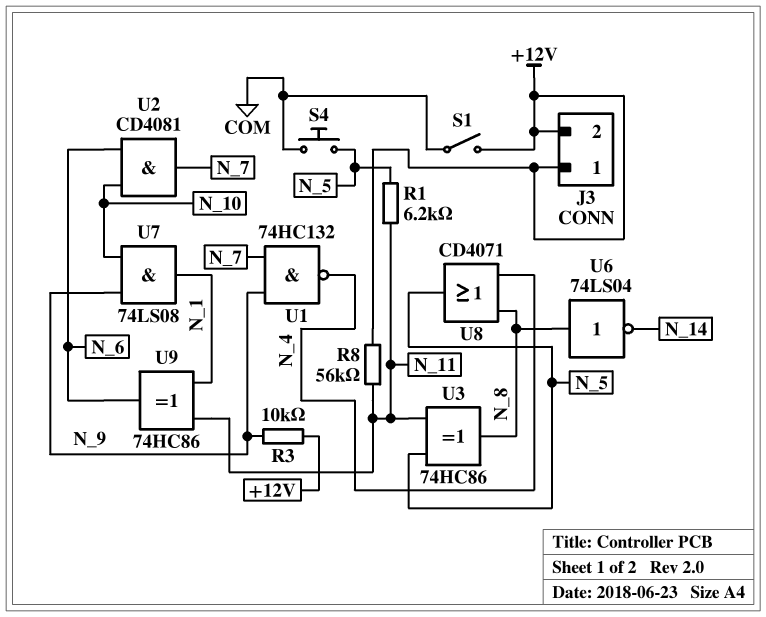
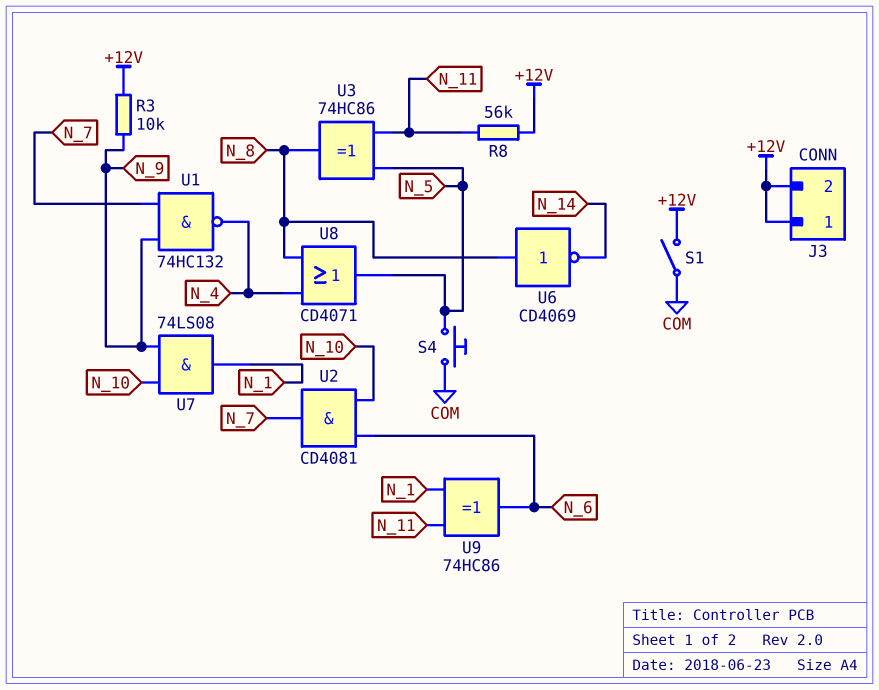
R1: 6.2k (N_5, N_11) -> none
U6: NOT 74LS04 (in N_8, out N_14) -> NOT CD4069 (in N_8, out N_14)

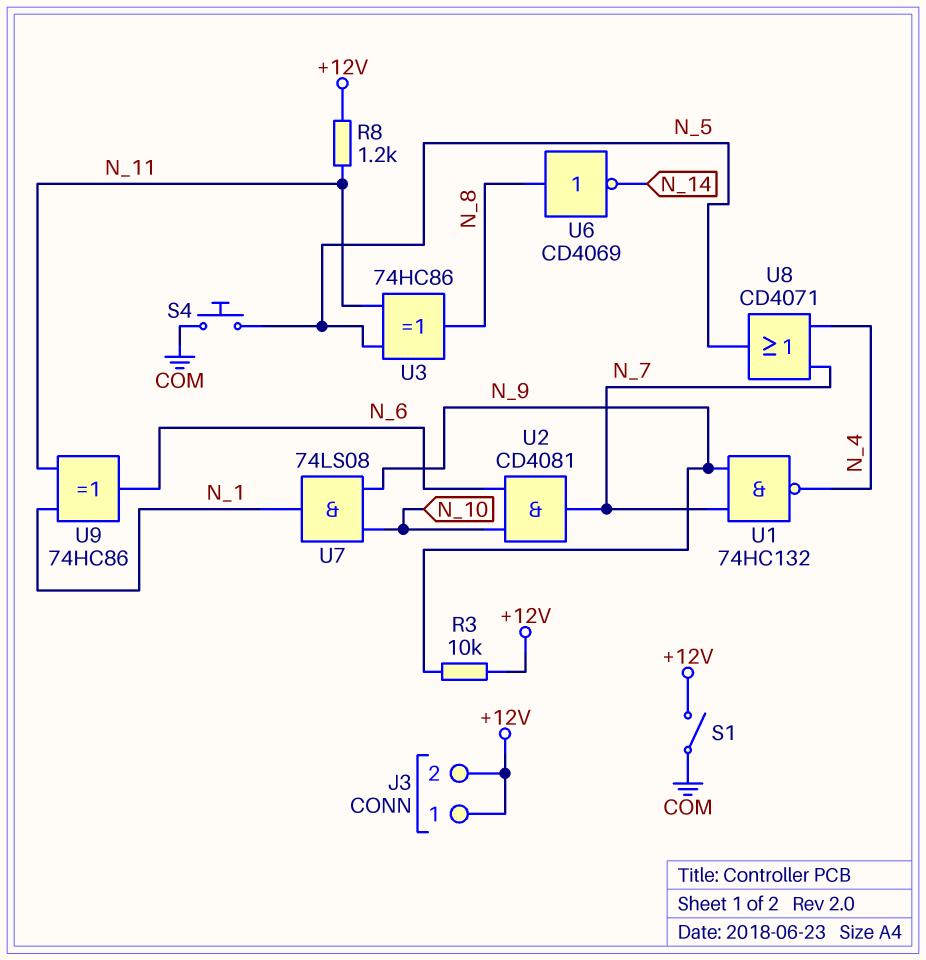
R8: 56k (+12V, N_11) -> 1.2k (+12V, N_11)
U8: OR CD4071 (in N_4, in N_8, out N_5) -> OR CD4071 (in N_4, in N_7, out N_5)

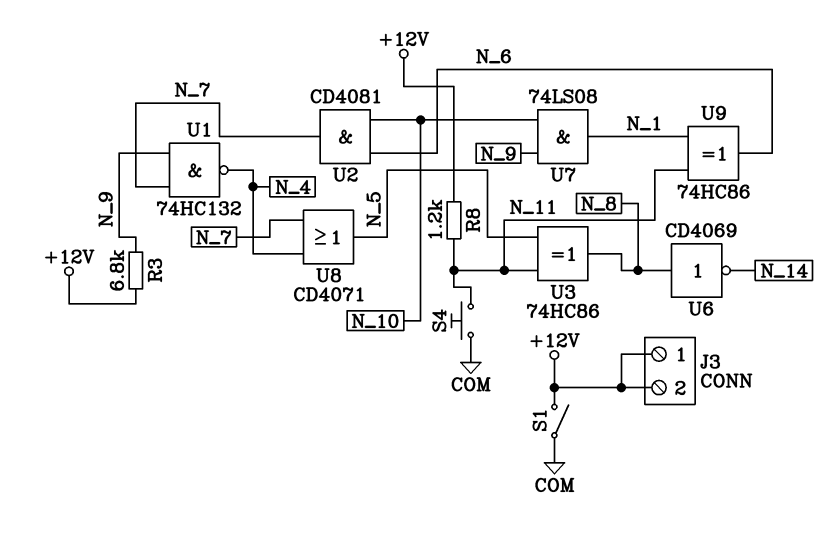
R3: 10k (+12V, N_9) -> 6.8k (+12V, N_9)
S4: button (COM, N_5) -> button (COM, N_11)

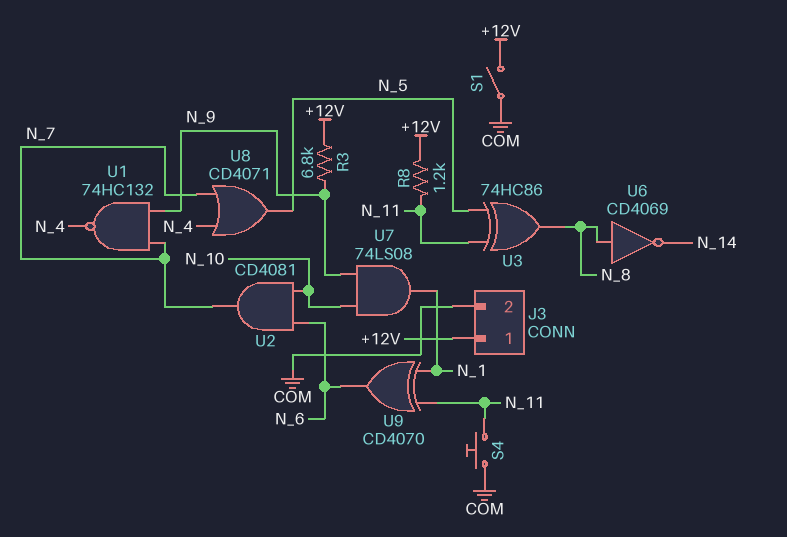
J3 pin 2: +12V -> COM
U9: XOR 74HC86 (in N_1, in N_11, out N_6) -> XOR CD4070 (in N_1, in N_11, out N_6)

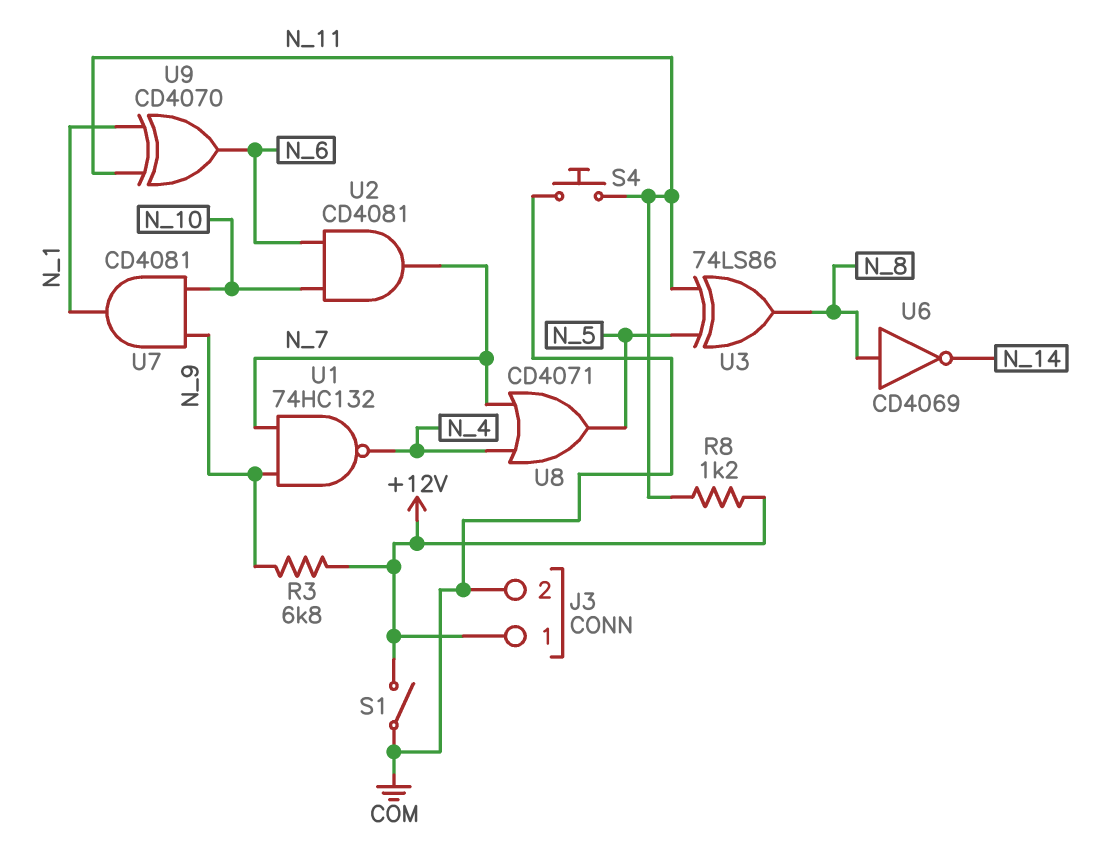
U3: XOR 74HC86 (in N_5, in N_11, out N_8) -> XOR 74LS86 (in N_5, in N_11, out N_8)
U7: AND 74LS08 (in N_9, in N_10, out N_1) -> AND CD4081 (in N_9, in N_10, out N_1)

